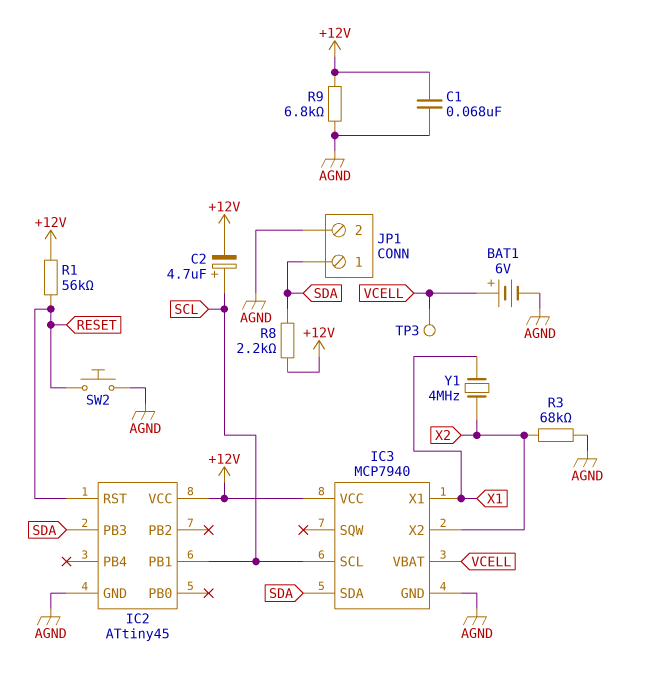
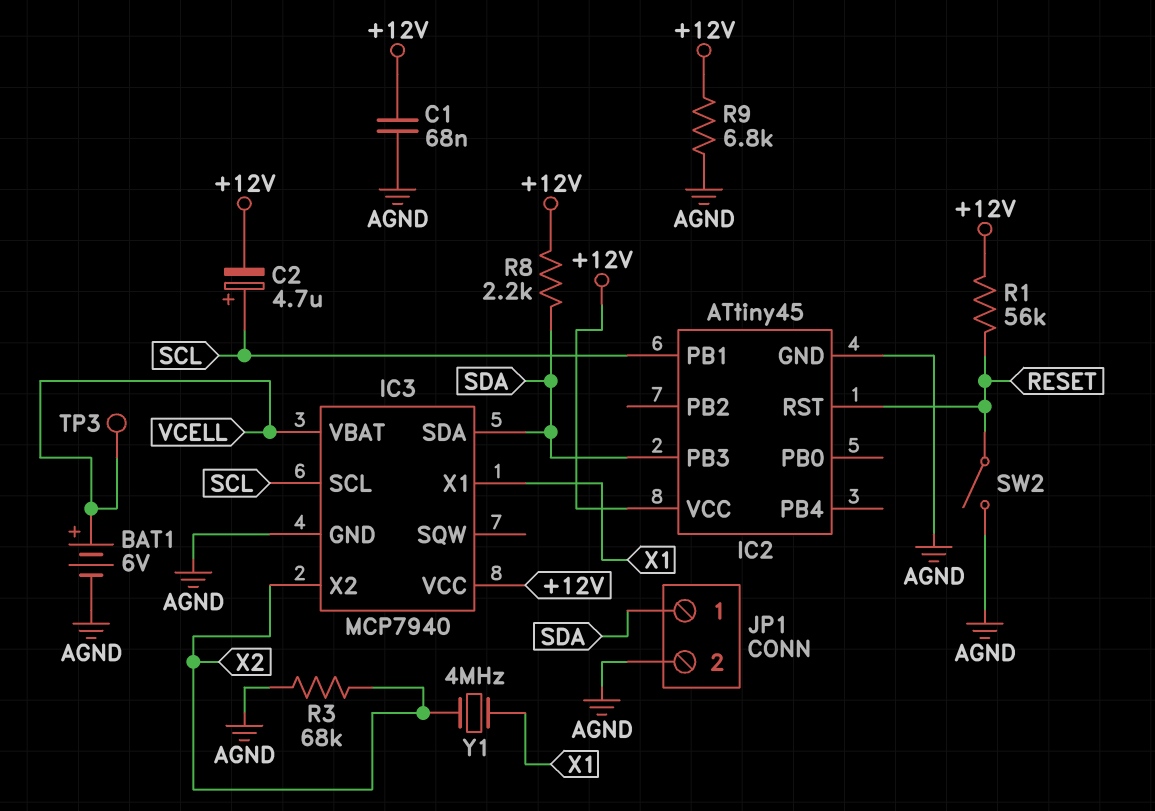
SW2: button (AGND, RESET) -> switch (AGND, RESET)

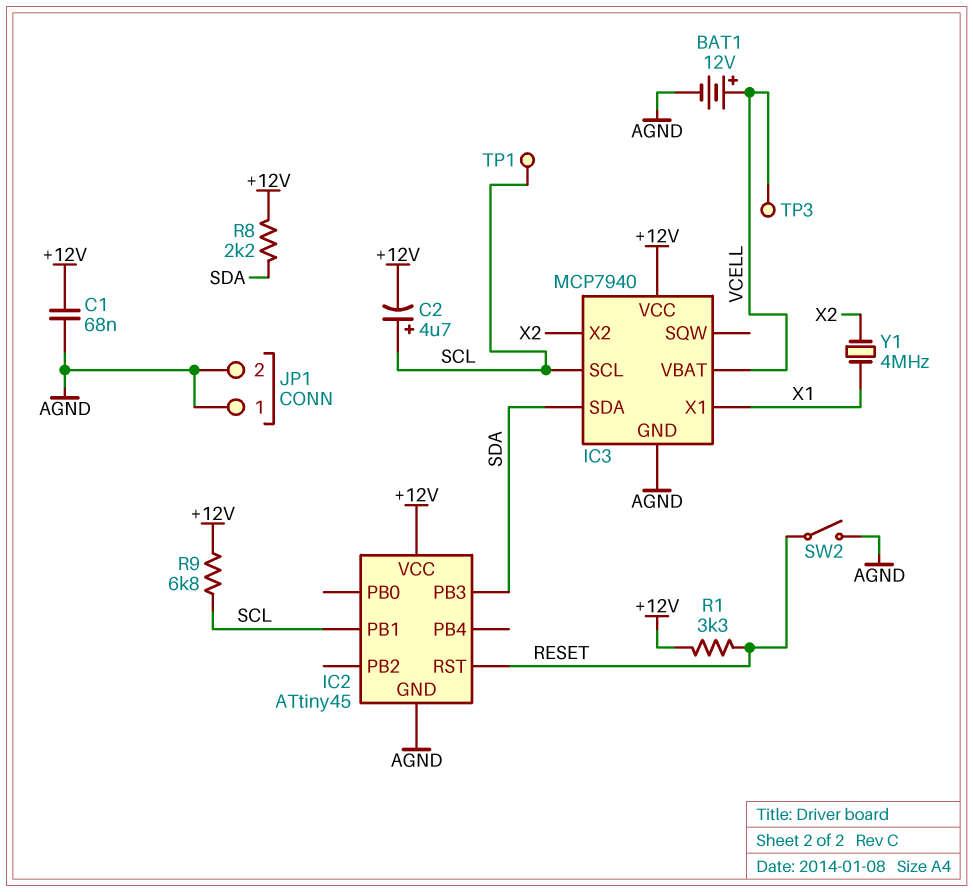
BAT1: 6V (plus VCELL, minus AGND) -> 12V (plus VCELL, minus AGND)
JP1 pin 1: SDA -> AGND
R1: 56k (+12V, RESET) -> 3.3k (+12V, RESET)
R3: 68k (AGND, X2) -> none
R9: 6.8k (+12V, AGND) -> 6.8k (+12V, SCL)
TP1: none -> test point (SCL)

